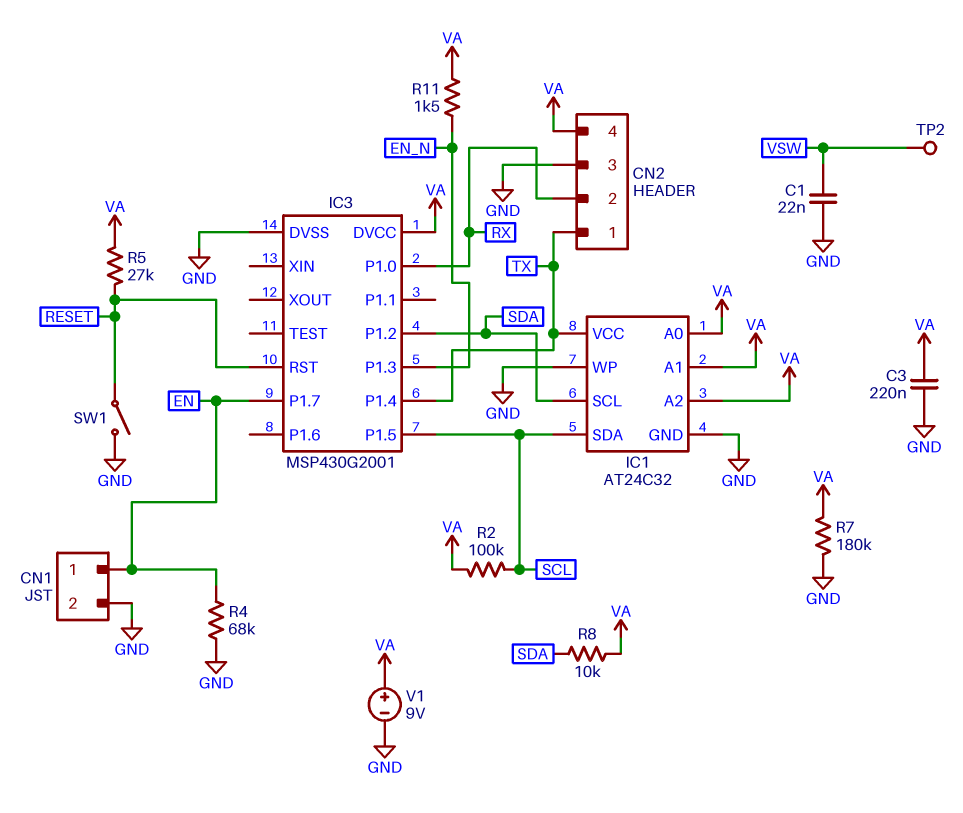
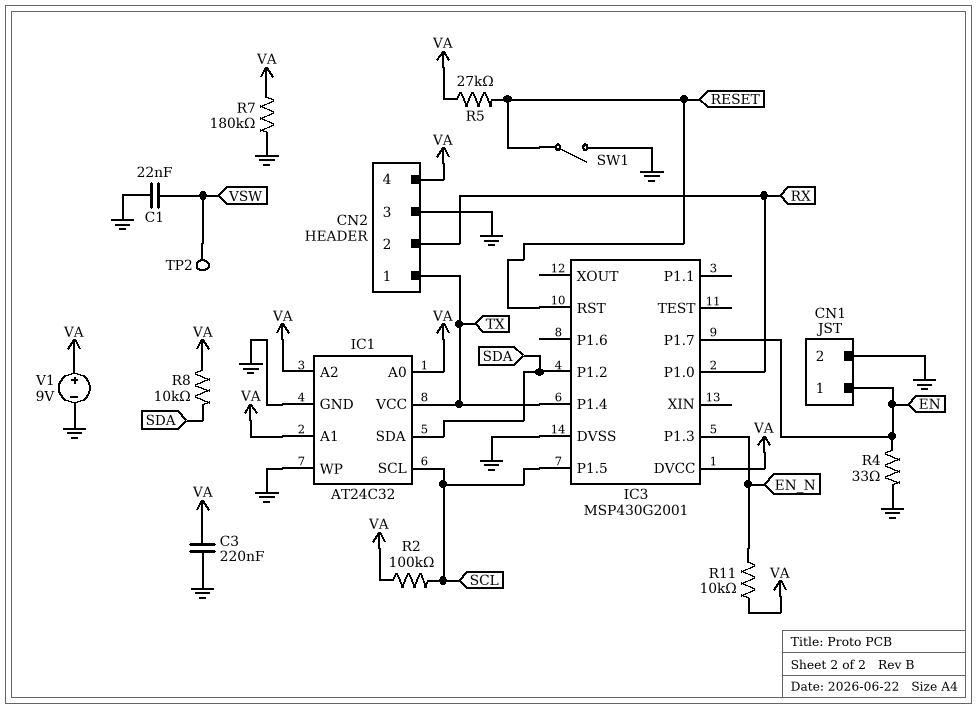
IC1 pin SCL: SDA -> SCL
IC1 pin SDA: SCL -> SDA
R4: 68k (EN, GND) -> 33 (EN, GND)
R11: 1.5k (EN_N, VA) -> 10k (EN_N, VA)

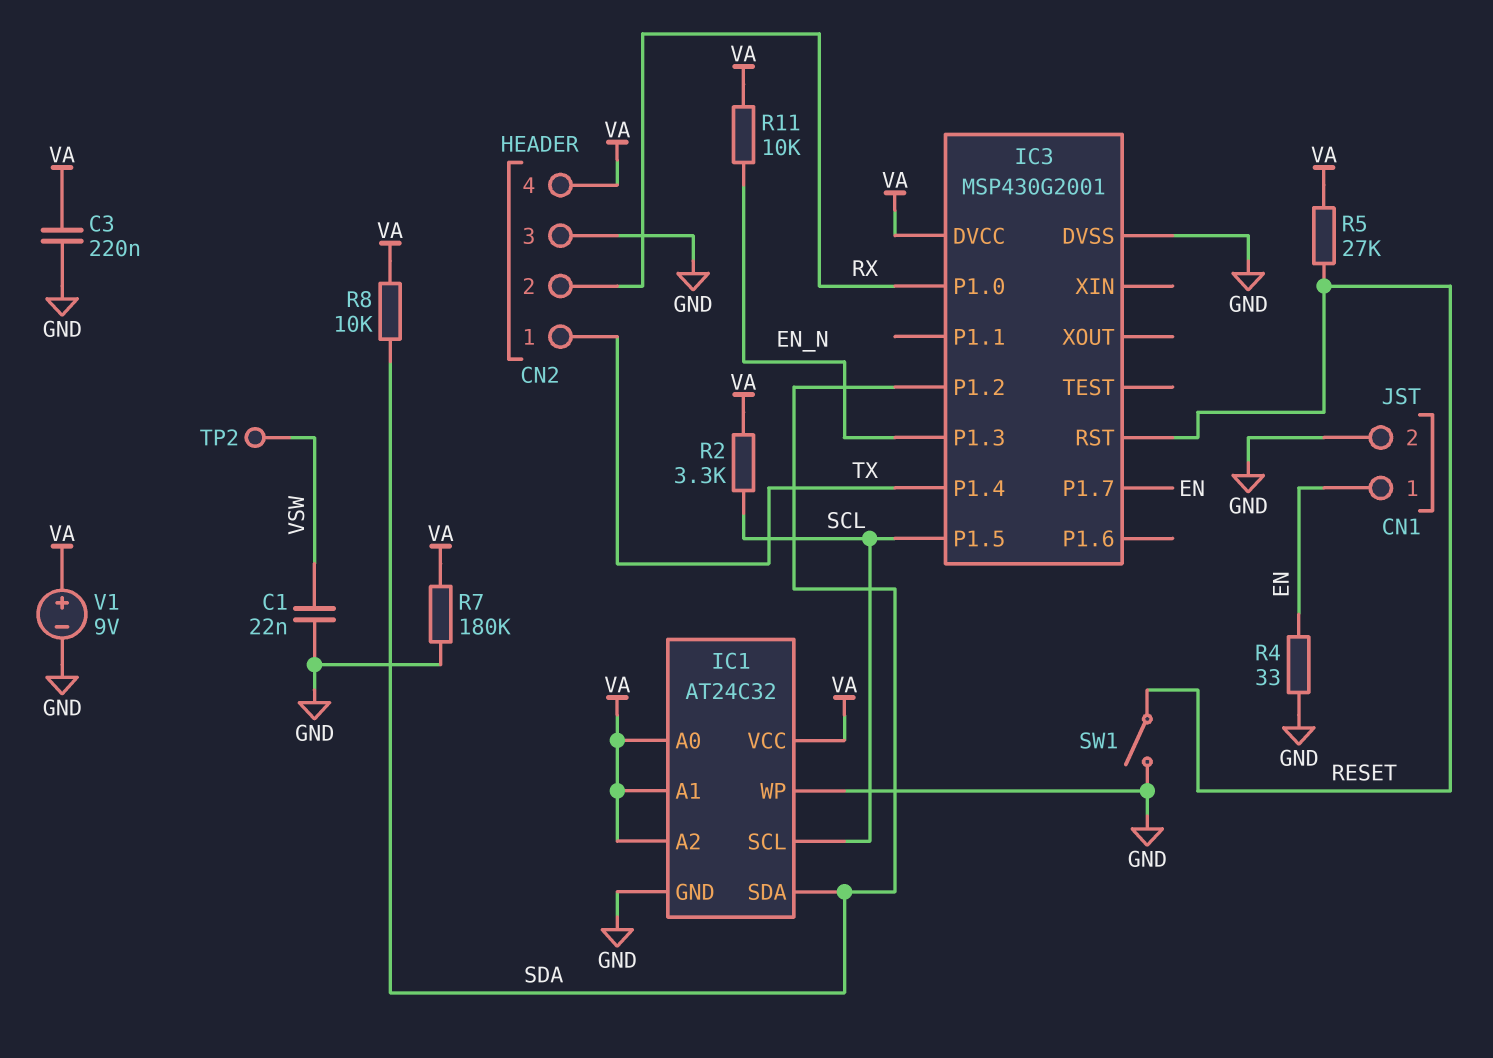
IC1 pin VCC: TX -> VA
R2: 100k (SCL, VA) -> 3.3k (SCL, VA)

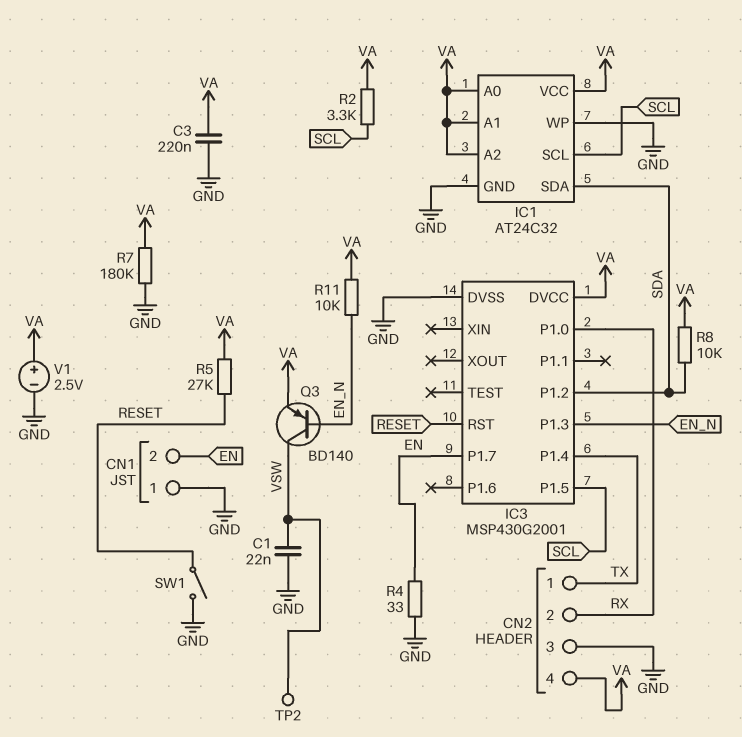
CN1 pin 1: EN -> GND
CN1 pin 2: GND -> EN
Q3: none -> PNP BD140 (B EN_N, C VSW, E VA)
V1: 9V (plus VA, minus GND) -> 2.5V (plus VA, minus GND)

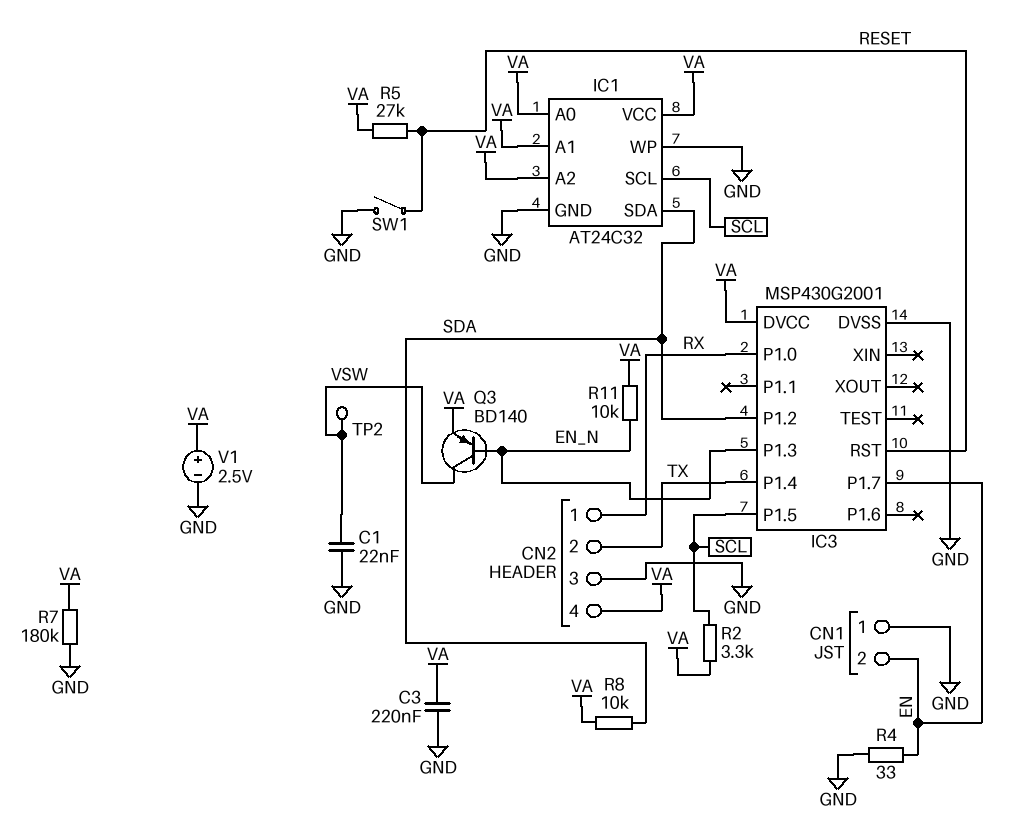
CN2 pin 1: TX -> RX
CN2 pin 2: RX -> TX

